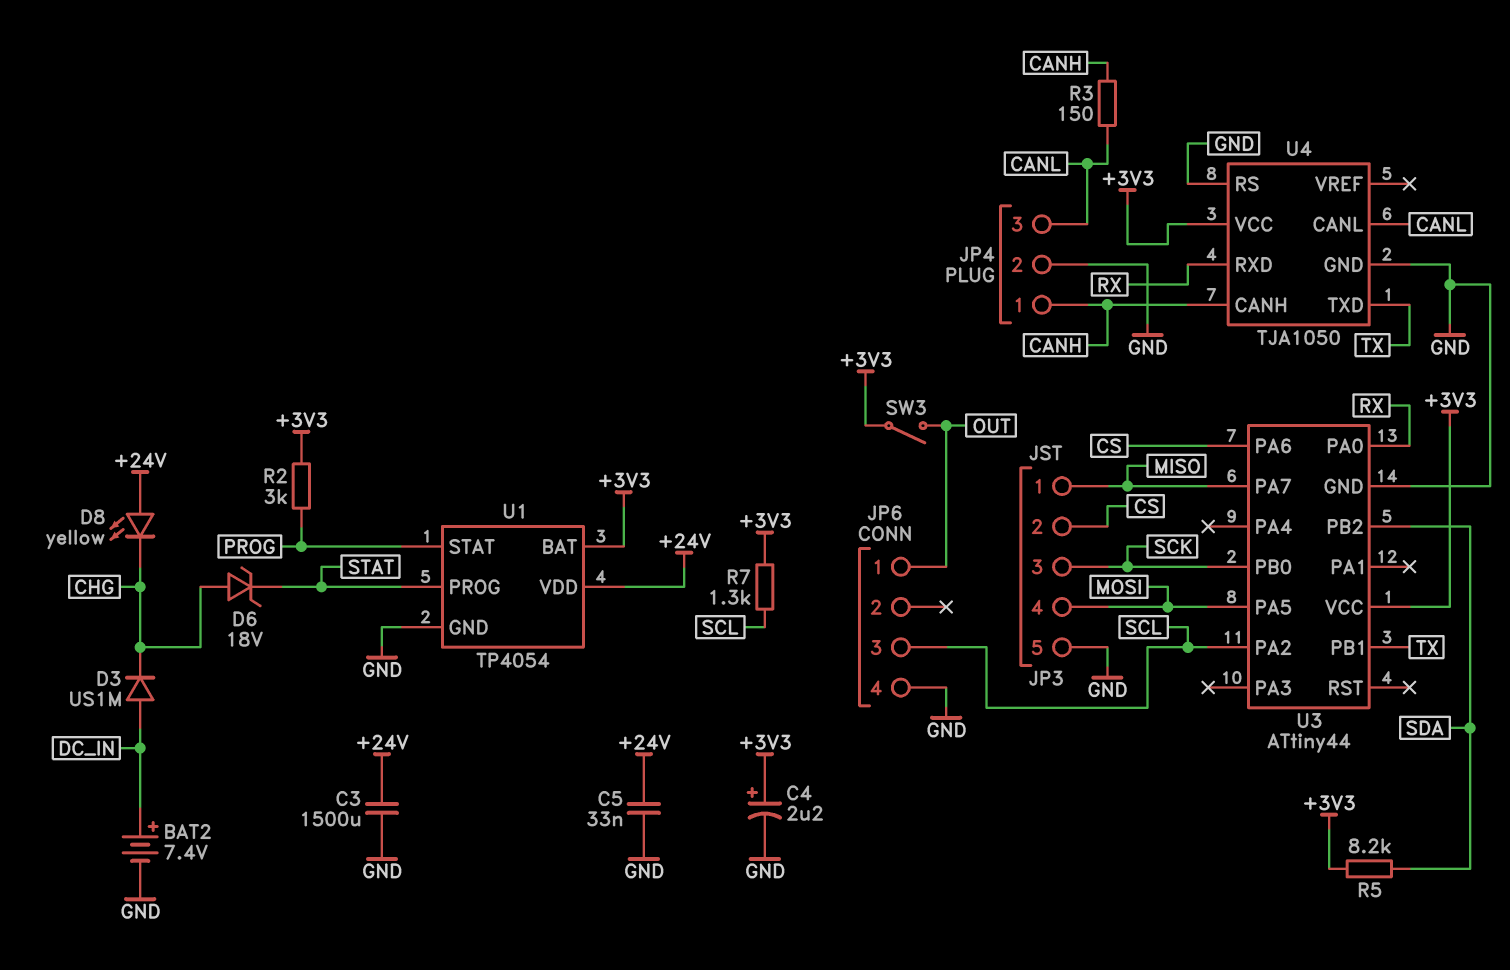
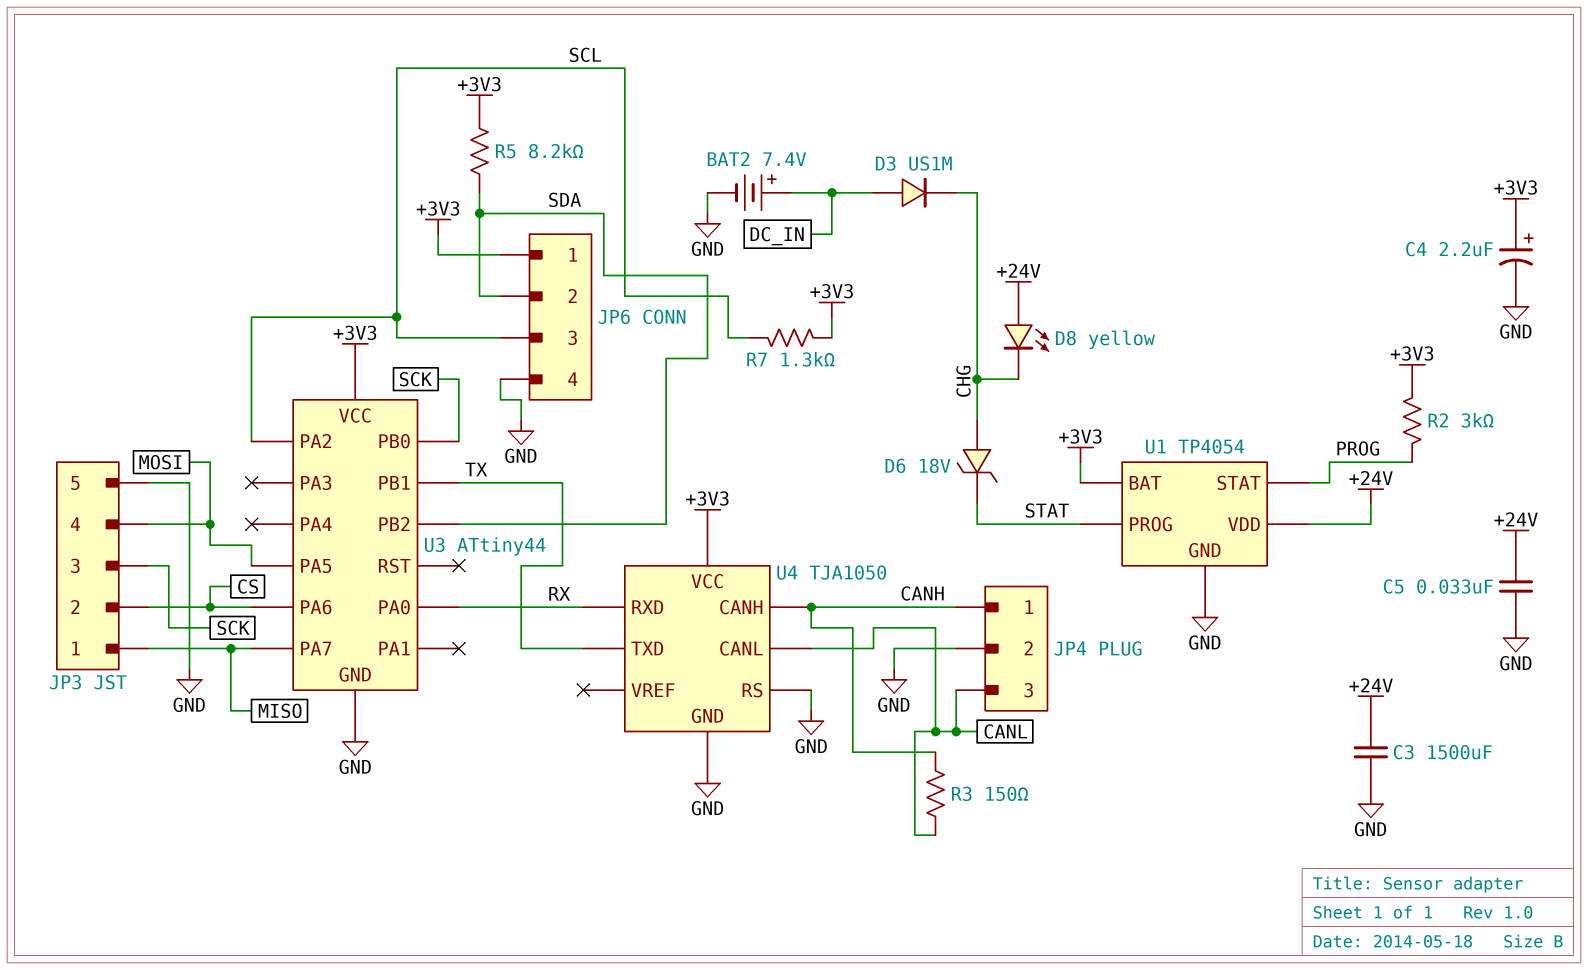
JP6 pin 1: OUT -> +3V3
JP6 pin 2: none -> SDA
SW3: switch (+3V3, OUT) -> none

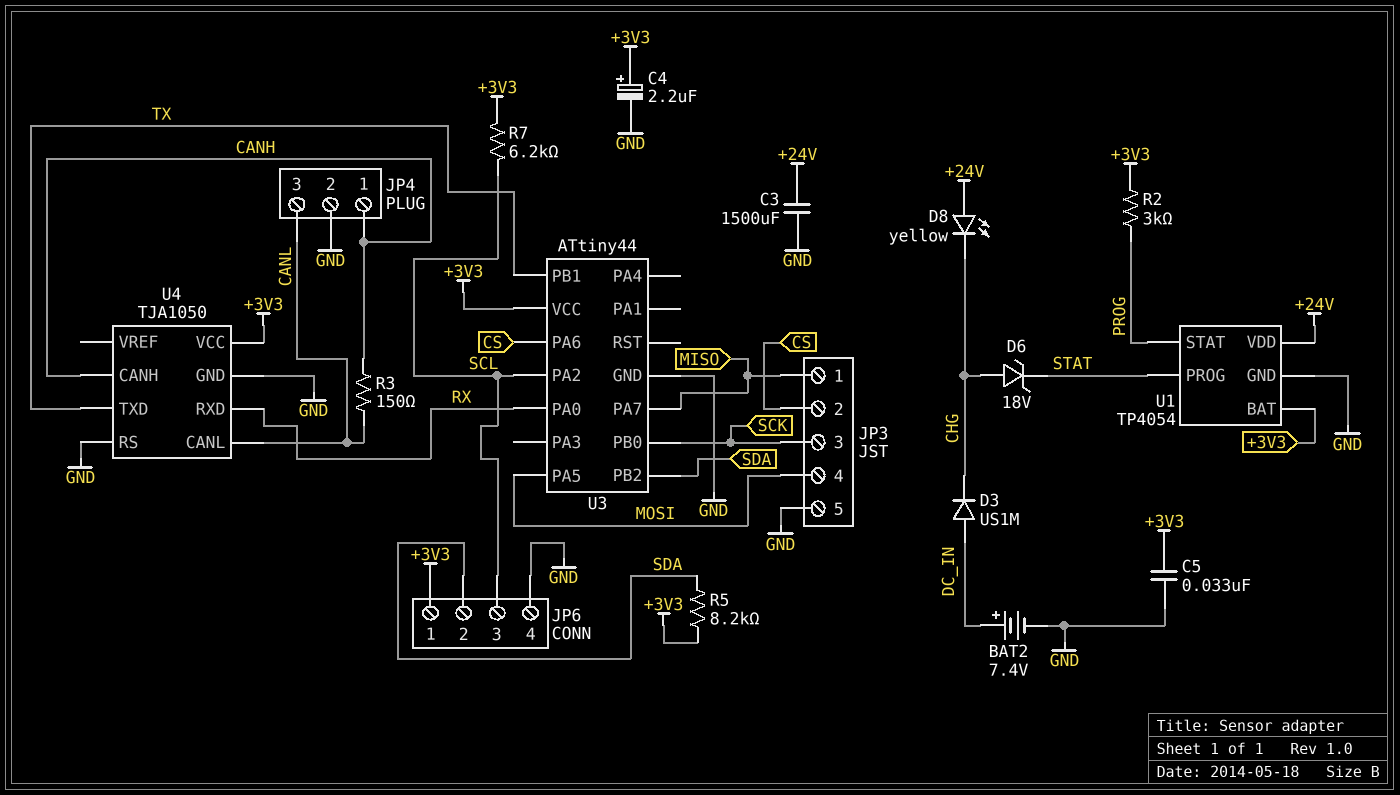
C5: 33nF (+24V, GND) -> 33nF (+3V3, GND)
R7: 1.3k (+3V3, SCL) -> 6.2k (+3V3, SCL)

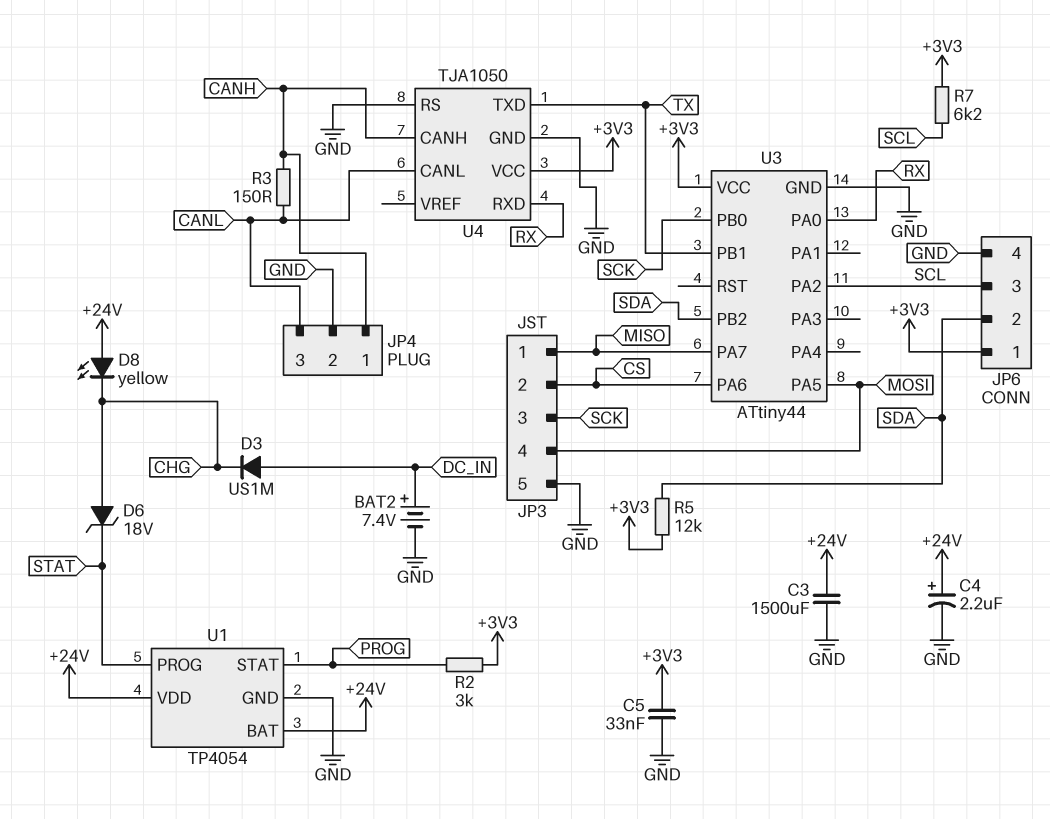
C4: 2.2uF (plus +3V3, minus GND) -> 2.2uF (plus +24V, minus GND)
R5: 8.2k (+3V3, SDA) -> 12k (+3V3, SDA)
U1 pin BAT: +3V3 -> +24V

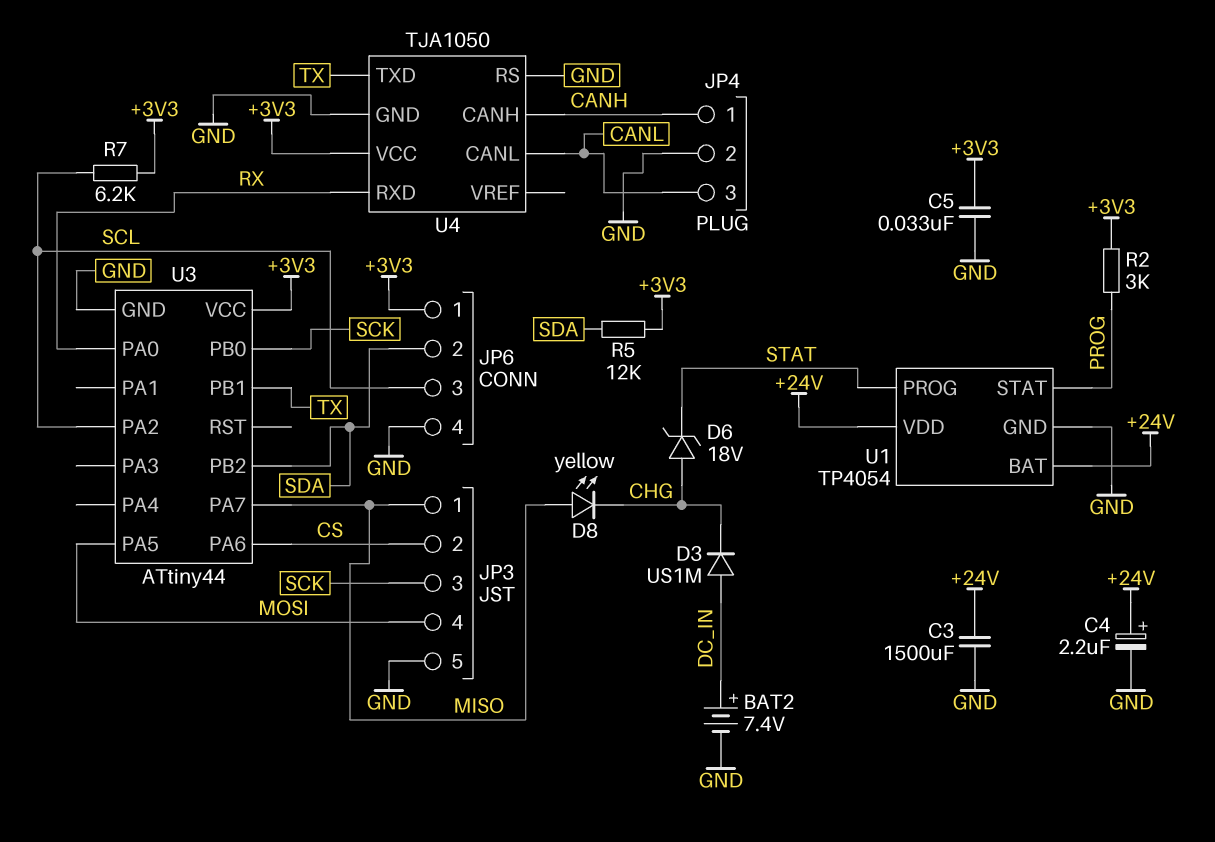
D8: LED yellow (A +24V, K CHG) -> LED yellow (A MISO, K CHG)
R3: 150 (CANH, CANL) -> none

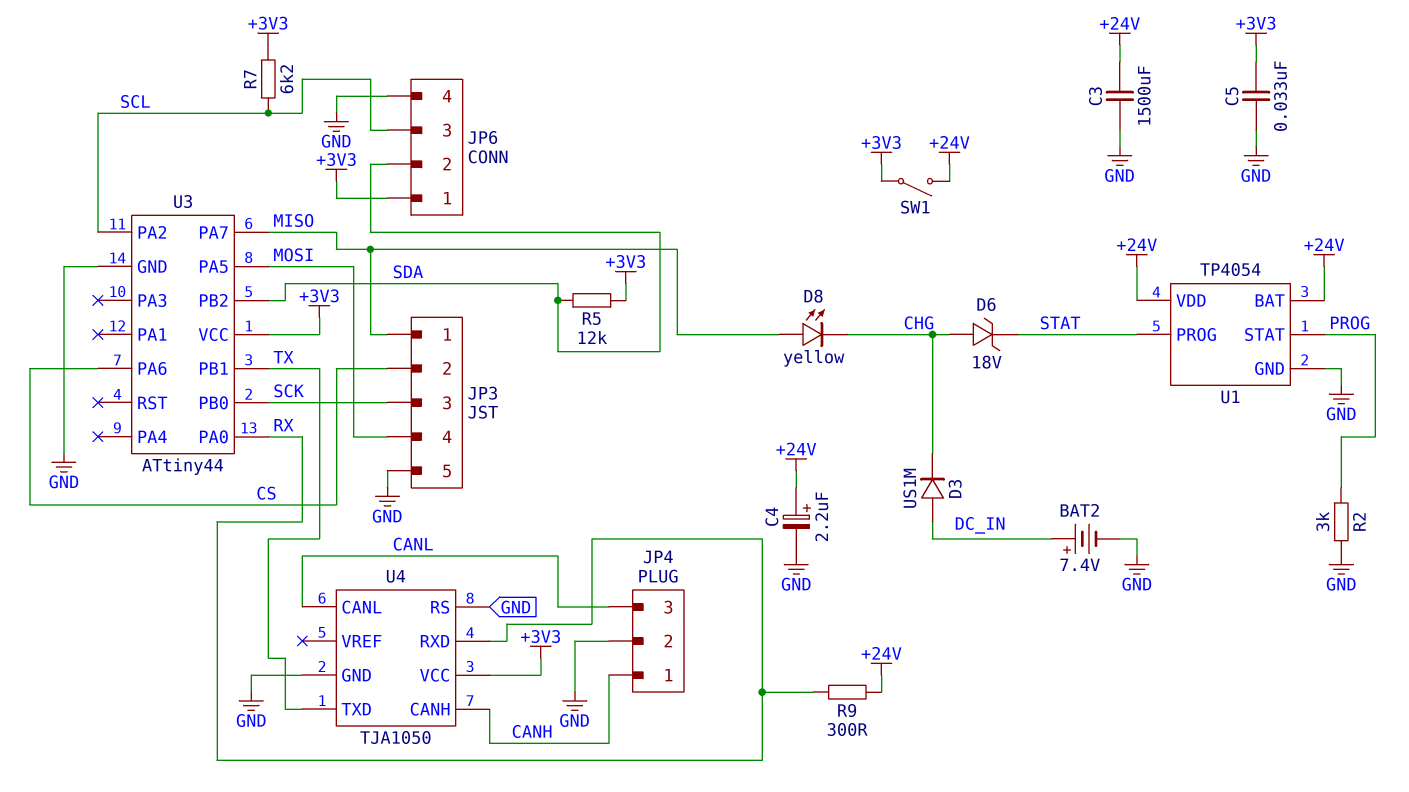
R2: 3k (+3V3, PROG) -> 3k (GND, PROG)
R9: none -> 300 (+24V, RX)
SW1: none -> switch (+3V3, +24V)

